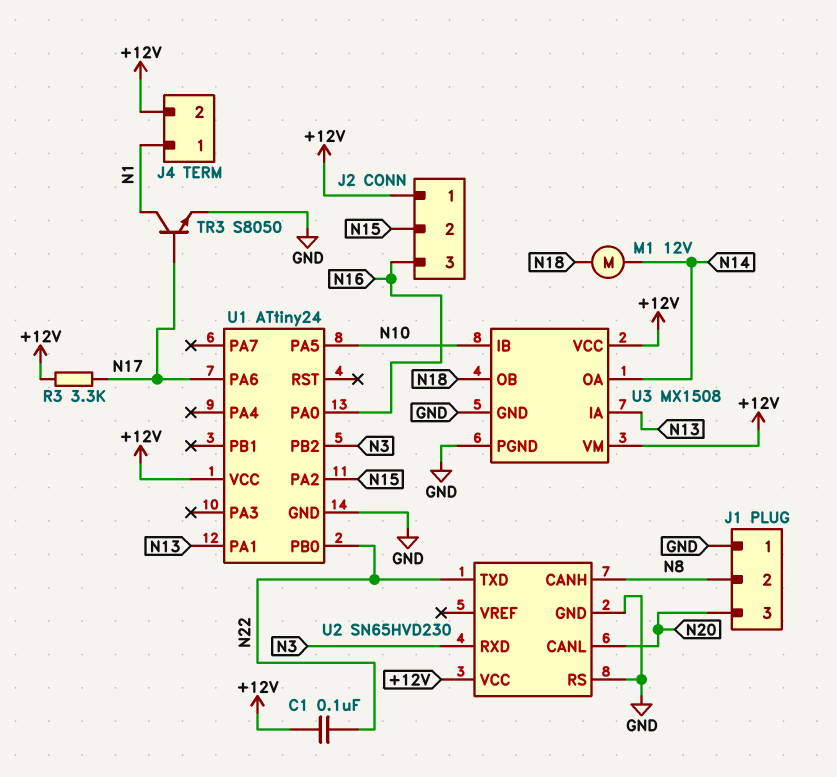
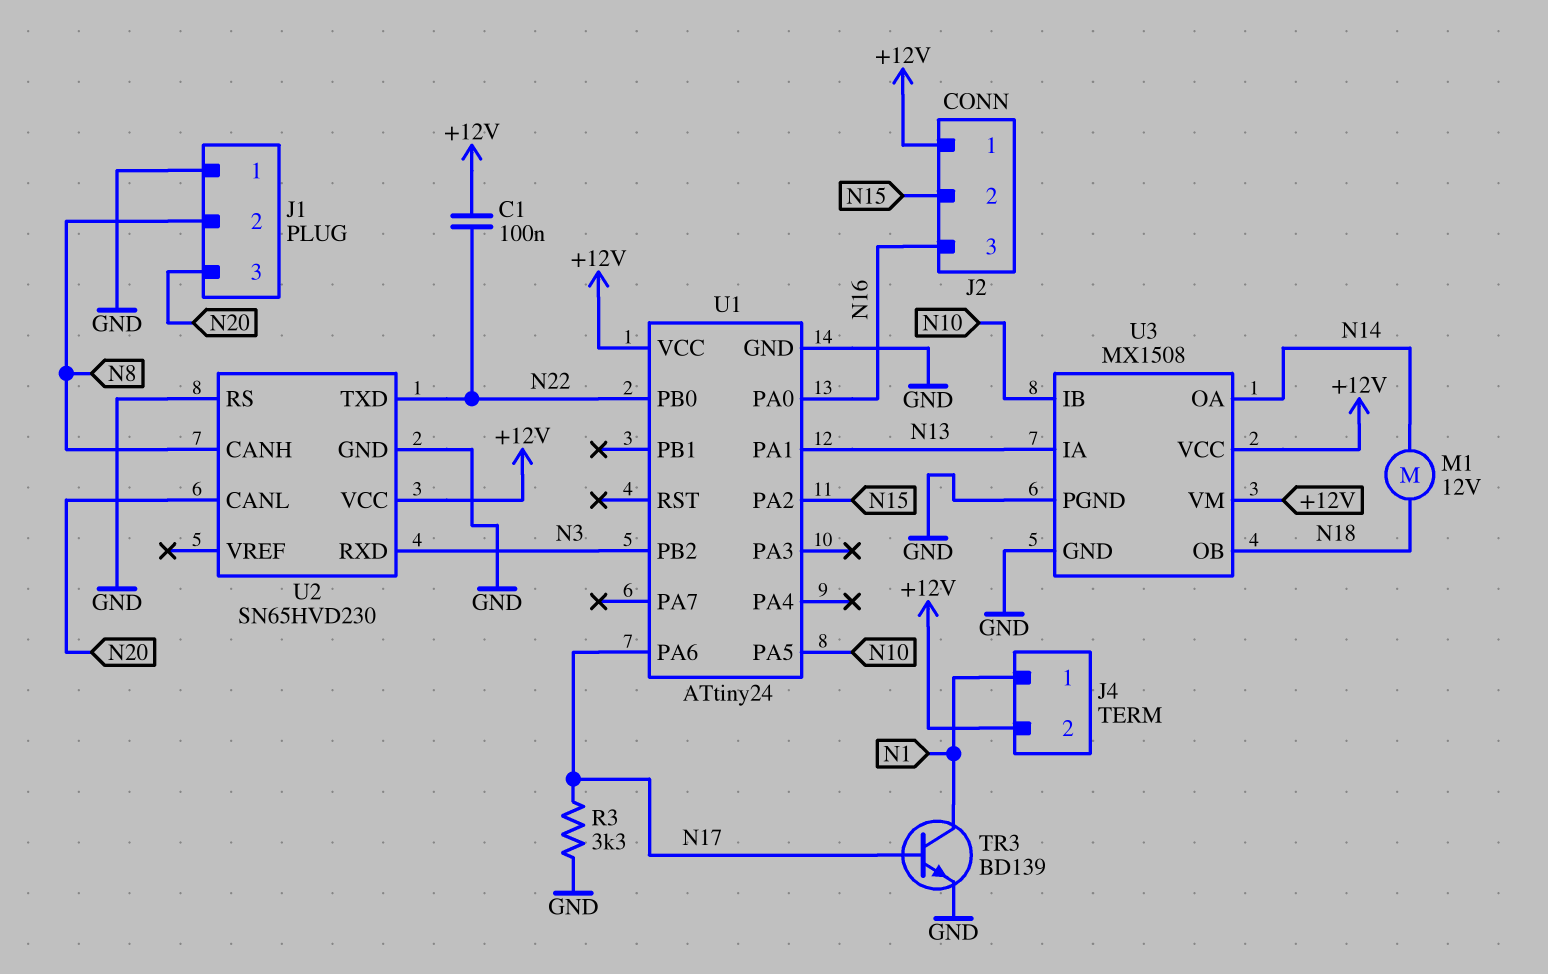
R3: 3.3k (+12V, N17) -> 3.3k (GND, N17)
TR3: NPN S8050 (B N17, C N1, E GND) -> NPN BD139 (B N17, C N1, E GND)

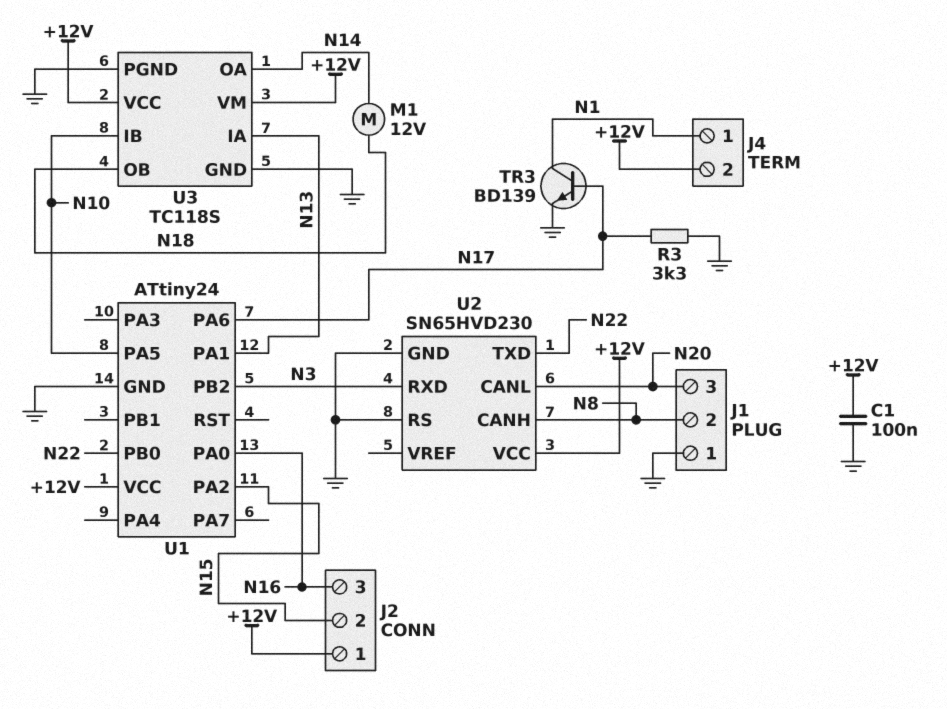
C1: 100nF (+12V, N22) -> 100nF (+12V, GND)
U3: MX1508 -> TC118S

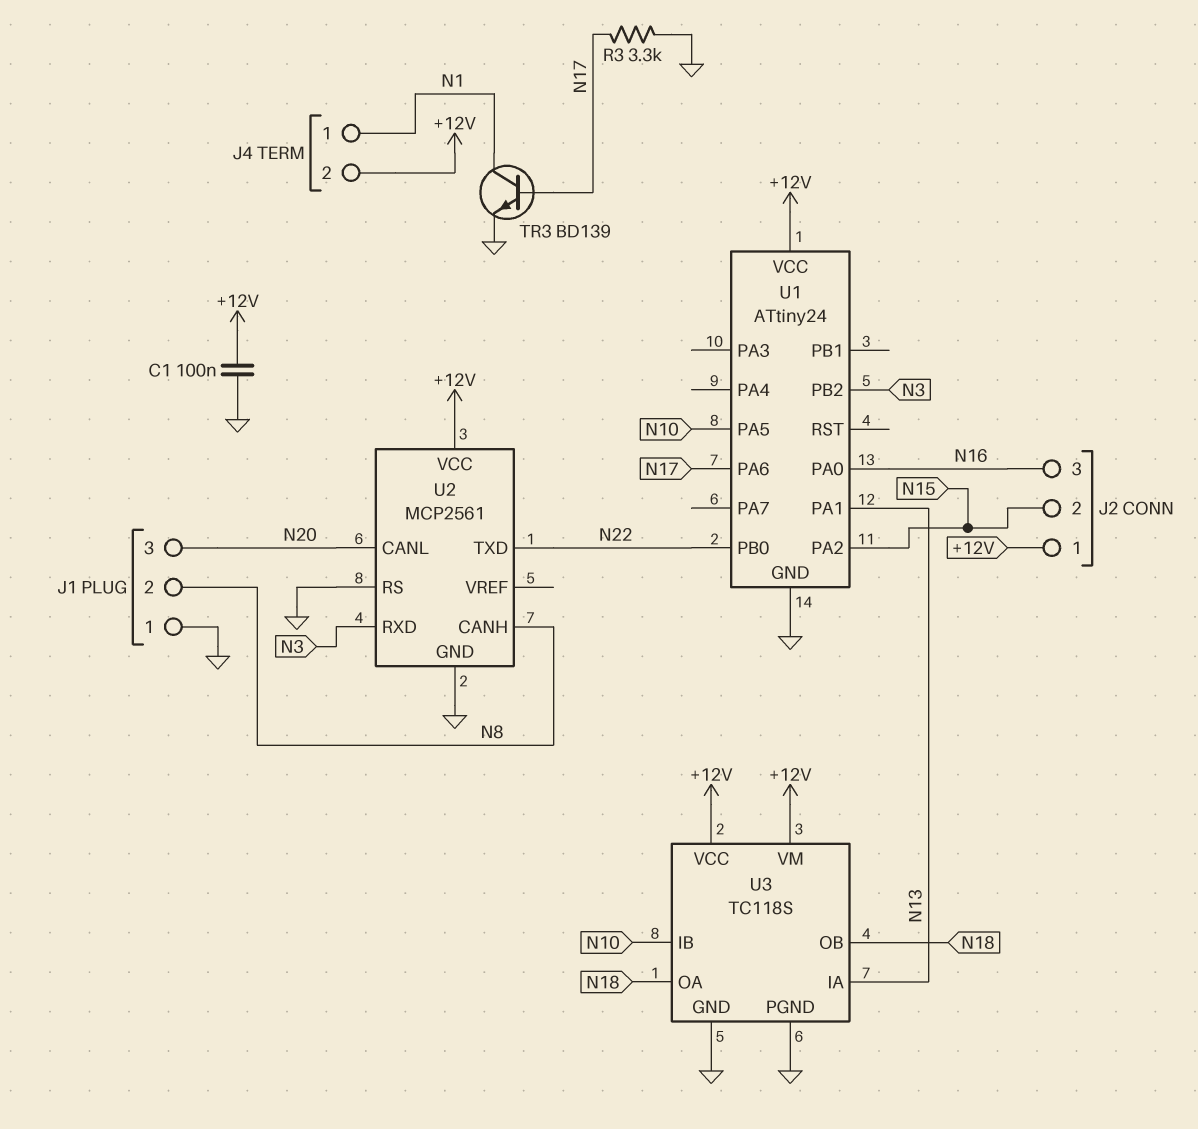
M1: motor 12V (N14, N18) -> none
U2: SN65HVD230 -> MCP2561
U3 pin OA: N14 -> N18

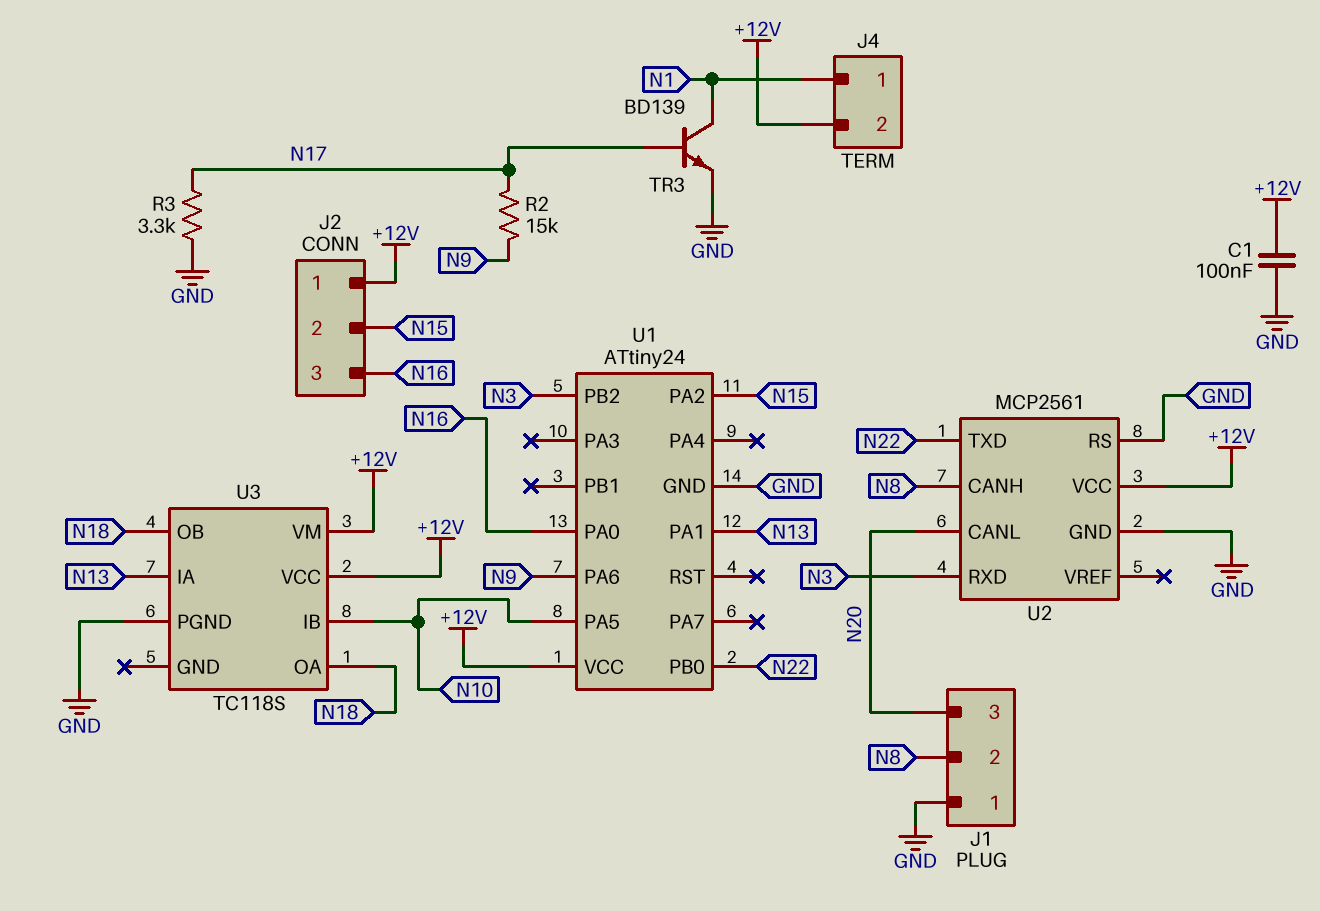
R2: none -> 15k (N9, N17)
U1 pin PA6: N17 -> N9
U3 pin GND: GND -> none

